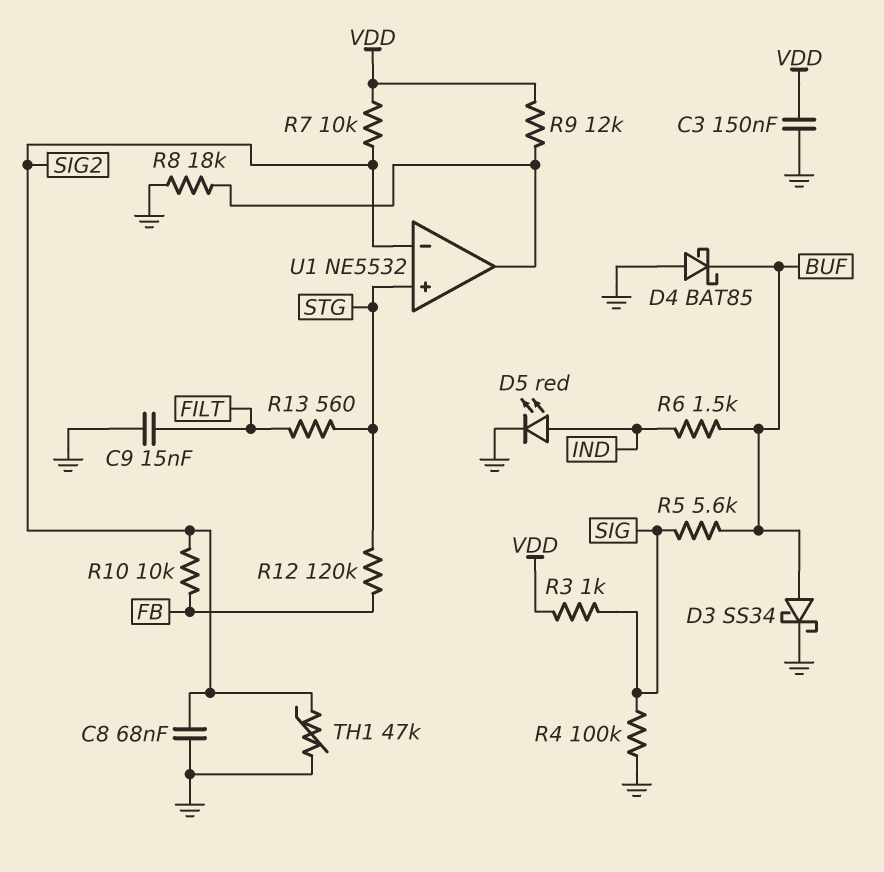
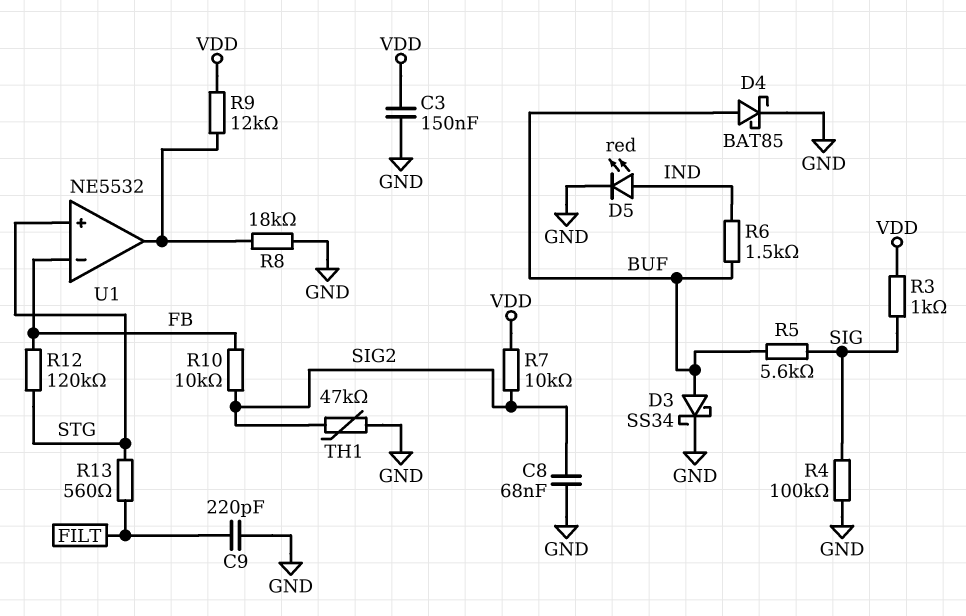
C9: 15nF (FILT, GND) -> 220pF (FILT, GND)
D4: schottky BAT85 (A GND, K BUF) -> schottky BAT85 (A BUF, K GND)
U1 pin in-: SIG2 -> FB

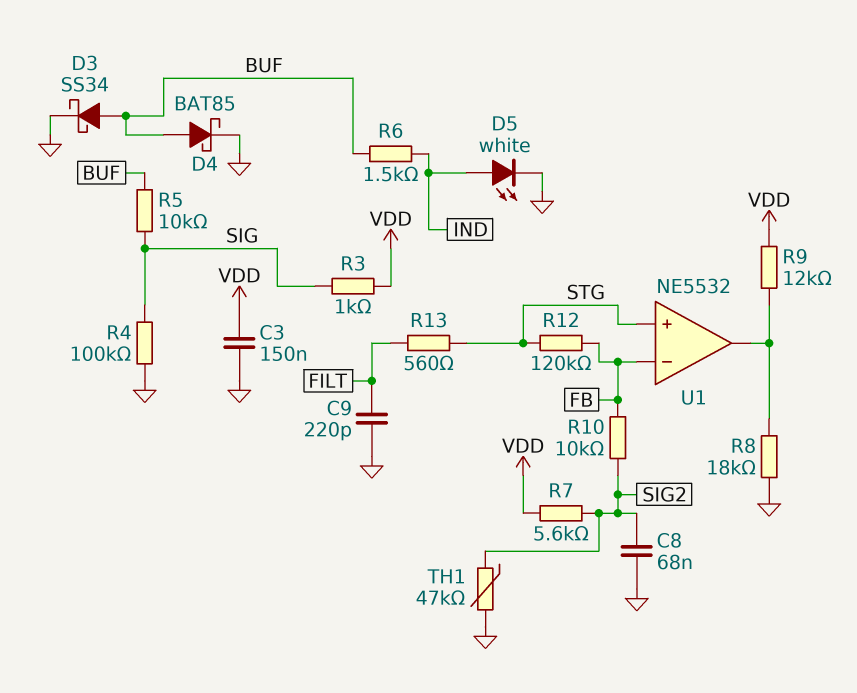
D5: LED red (A IND, K GND) -> LED white (A IND, K GND)
R5: 5.6k (BUF, SIG) -> 10k (BUF, SIG)
R7: 10k (SIG2, VDD) -> 5.6k (SIG2, VDD)

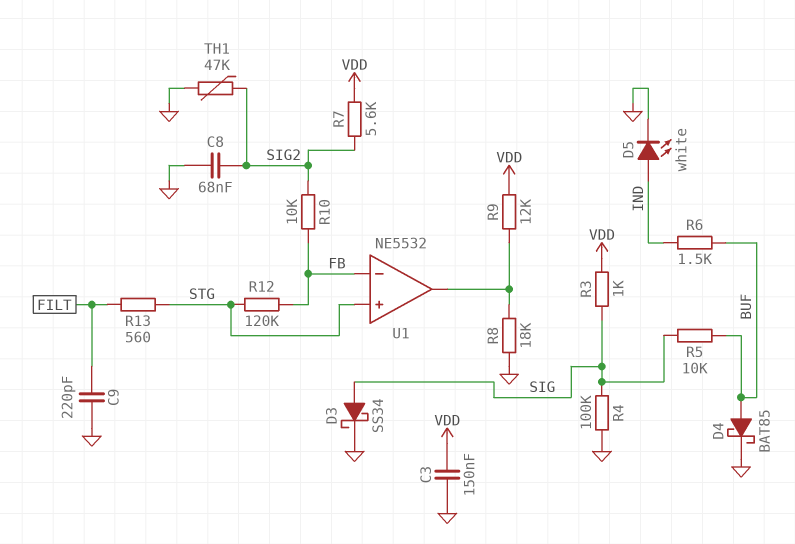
D3: schottky SS34 (A BUF, K GND) -> schottky SS34 (A SIG, K GND)

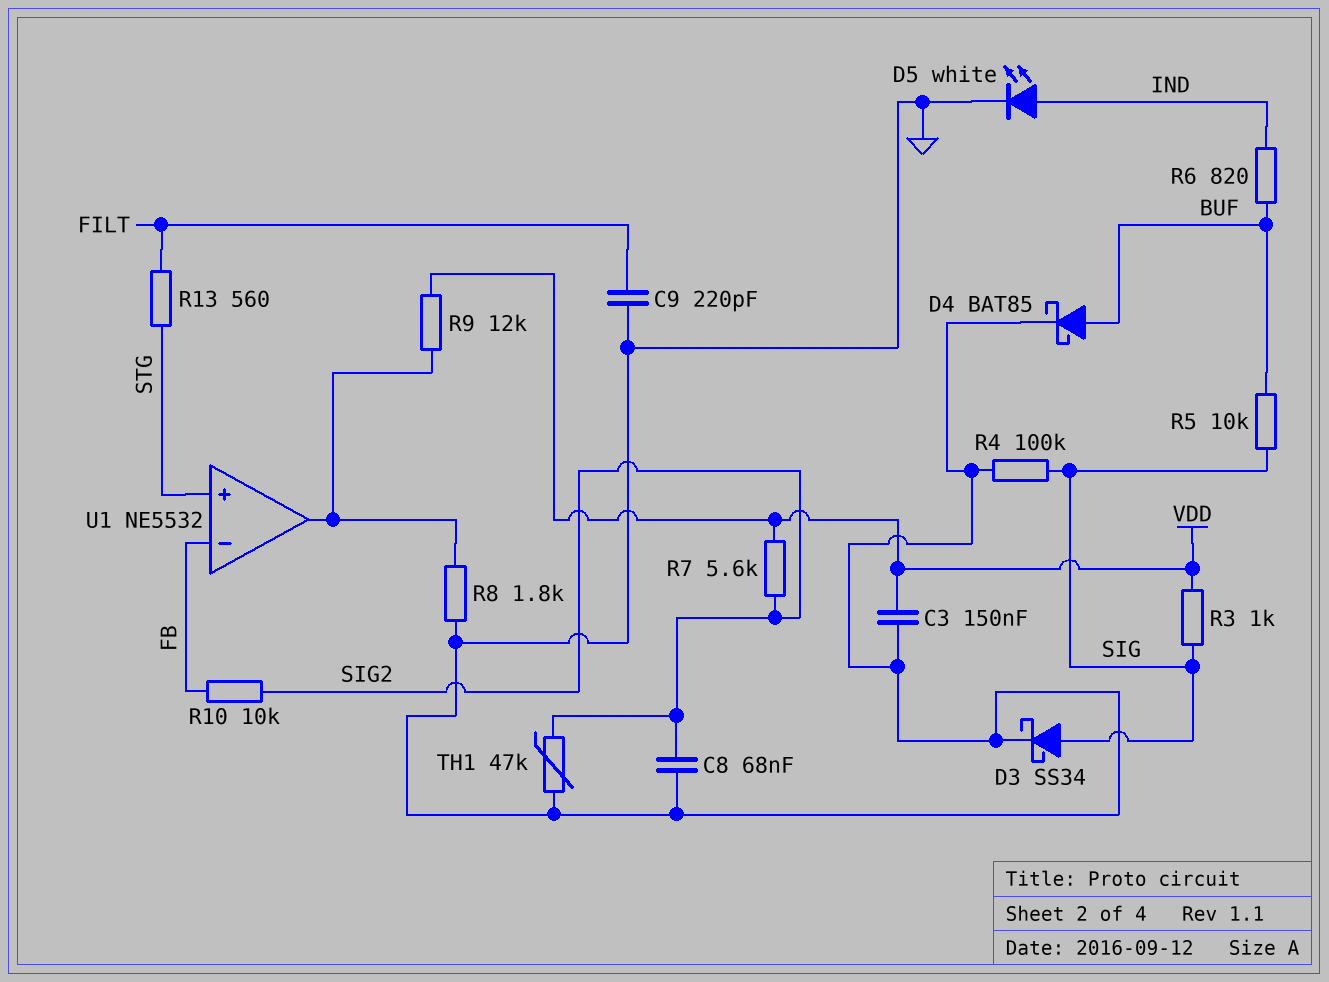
R6: 1.5k (BUF, IND) -> 820 (BUF, IND)
R8: 18k (GND, U1/out) -> 1.8k (GND, U1/out)
R12: 120k (FB, STG) -> none

